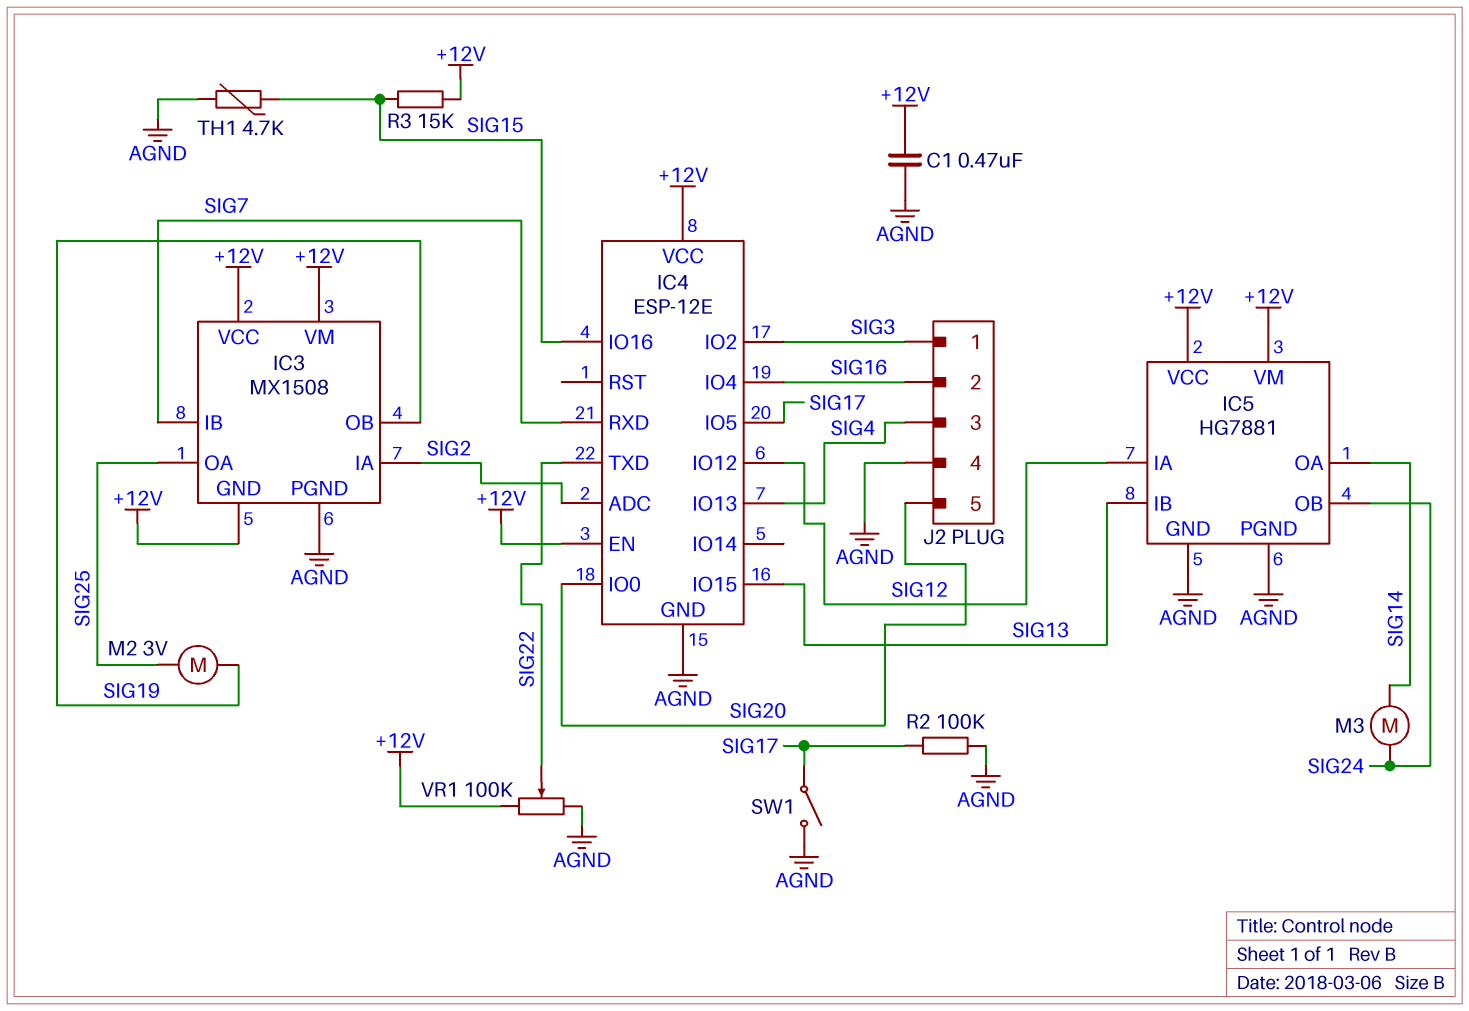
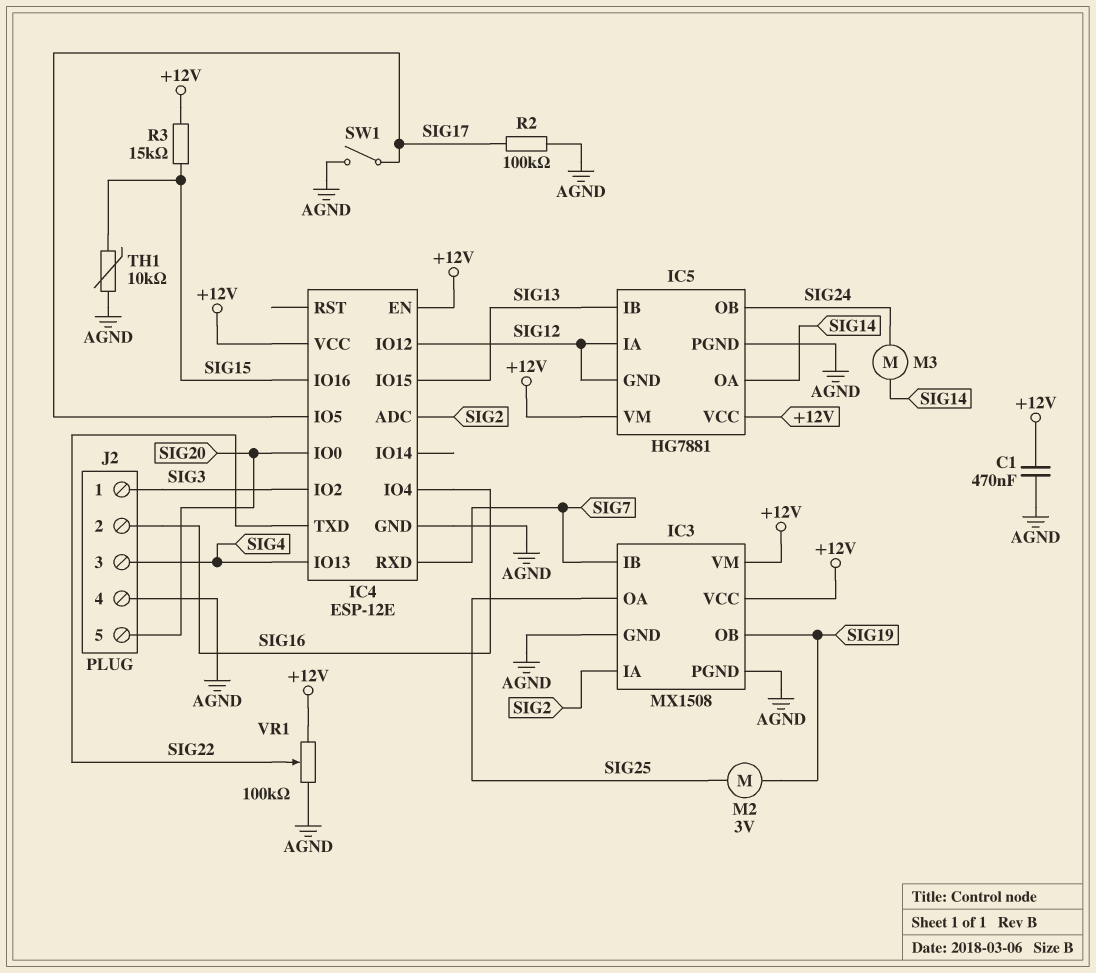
IC3 pin GND: +12V -> AGND
IC5 pin GND: AGND -> SIG12
TH1: 4.7k (AGND, SIG15) -> 10k (AGND, SIG15)

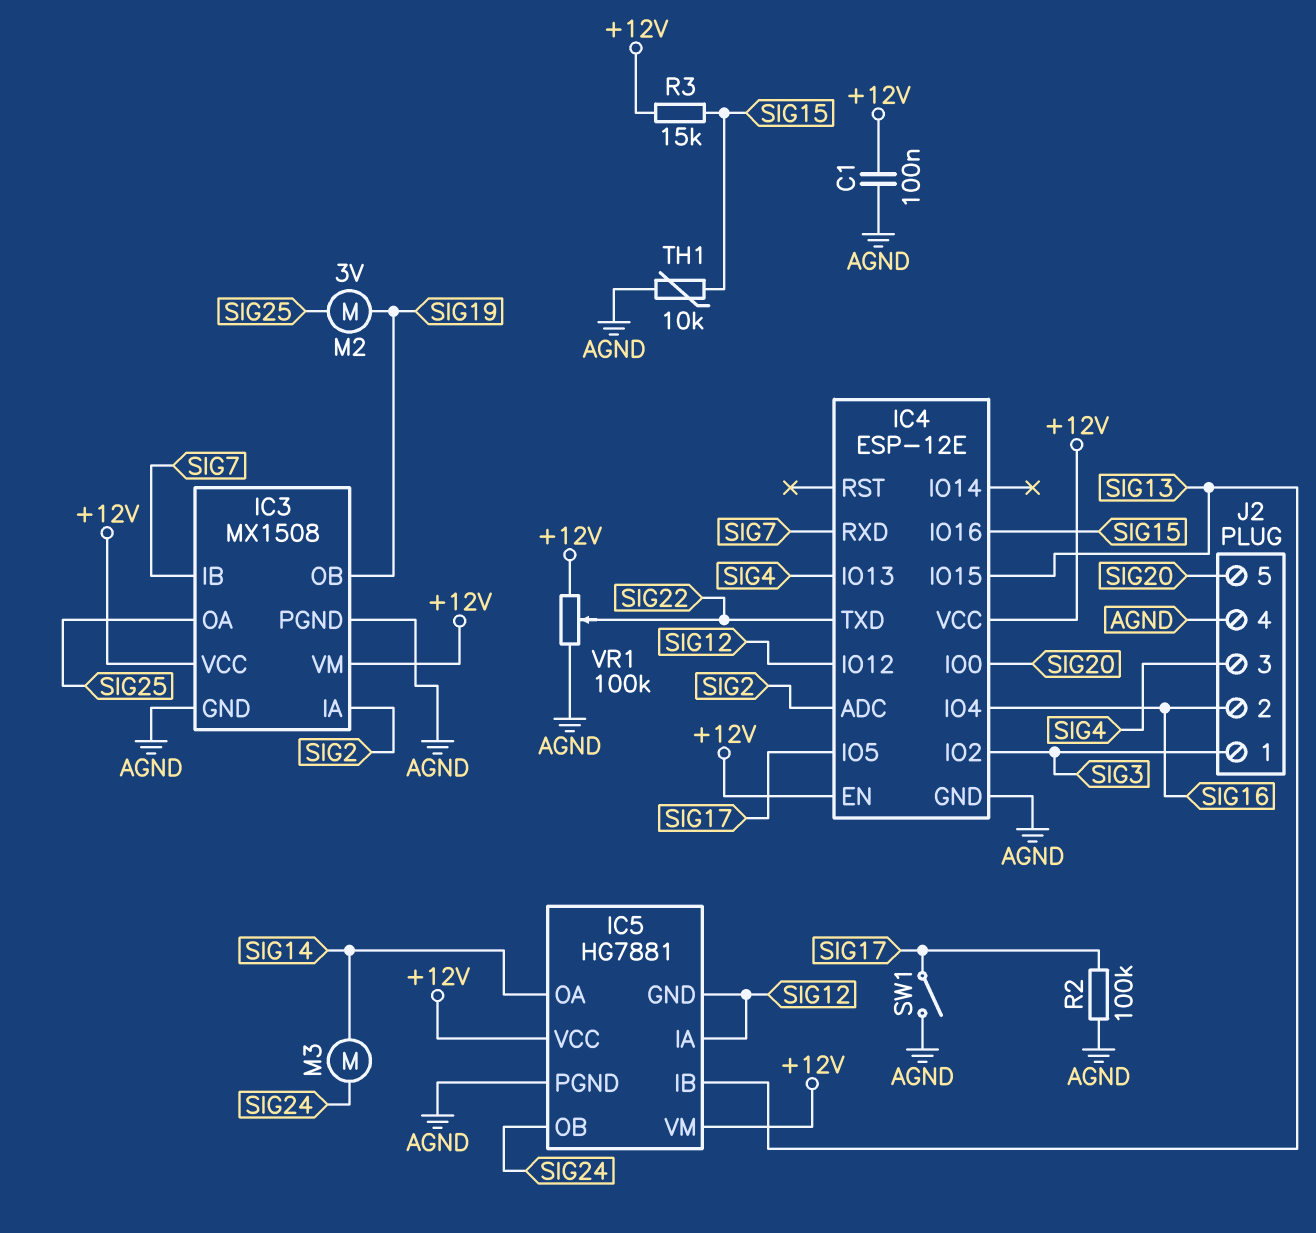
C1: 470nF (+12V, AGND) -> 100nF (+12V, AGND)

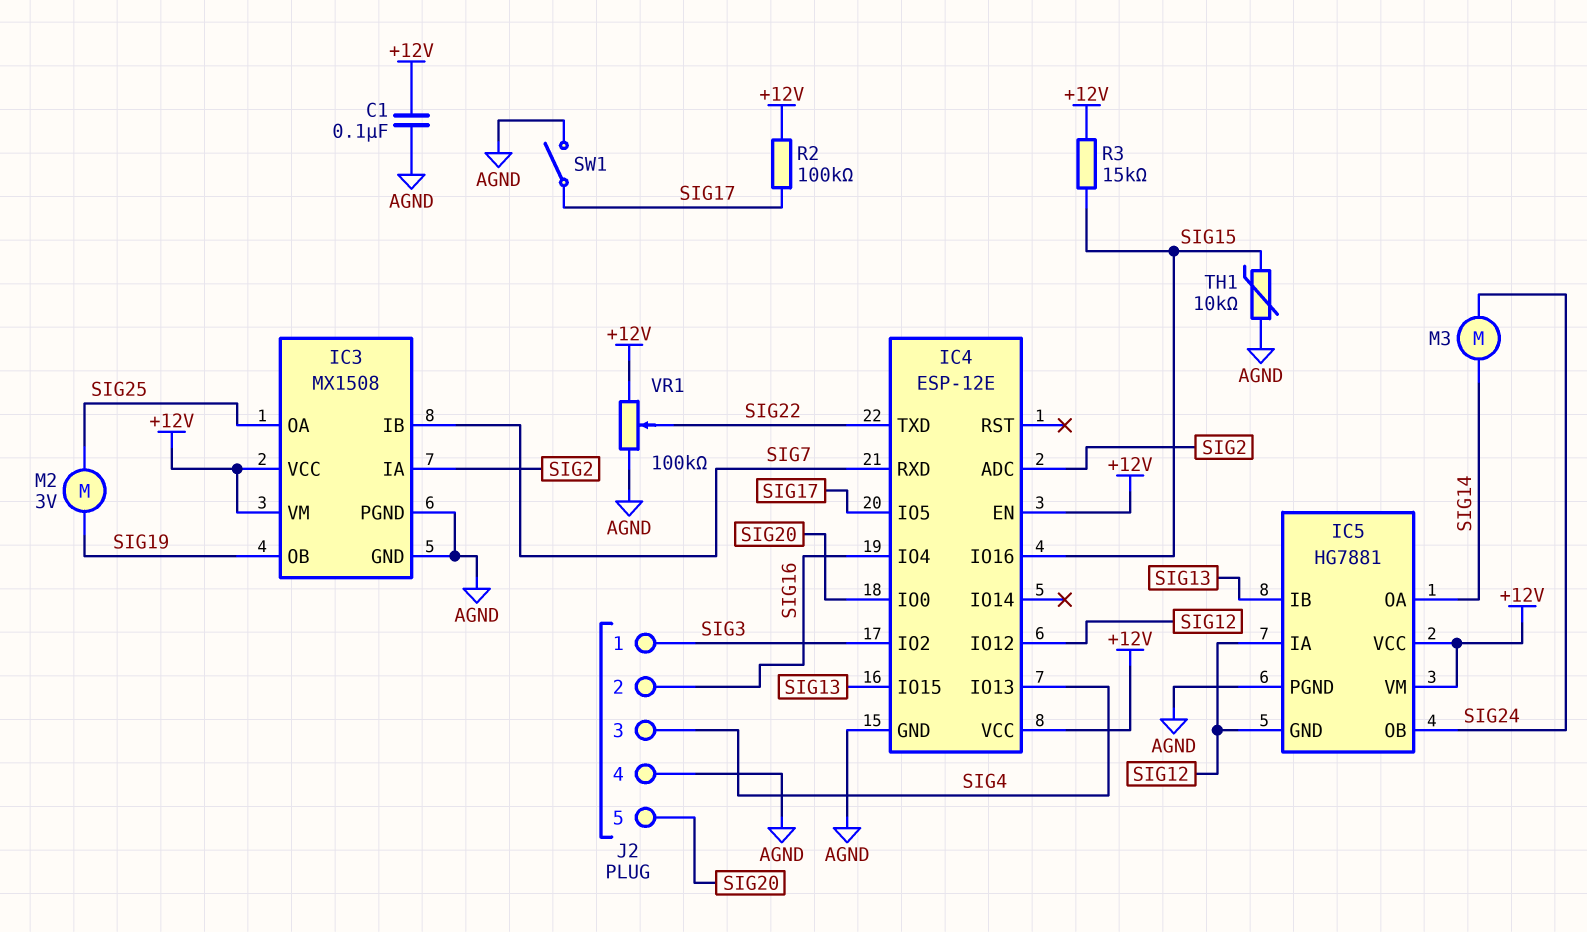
R2: 100k (AGND, SIG17) -> 100k (+12V, SIG17)

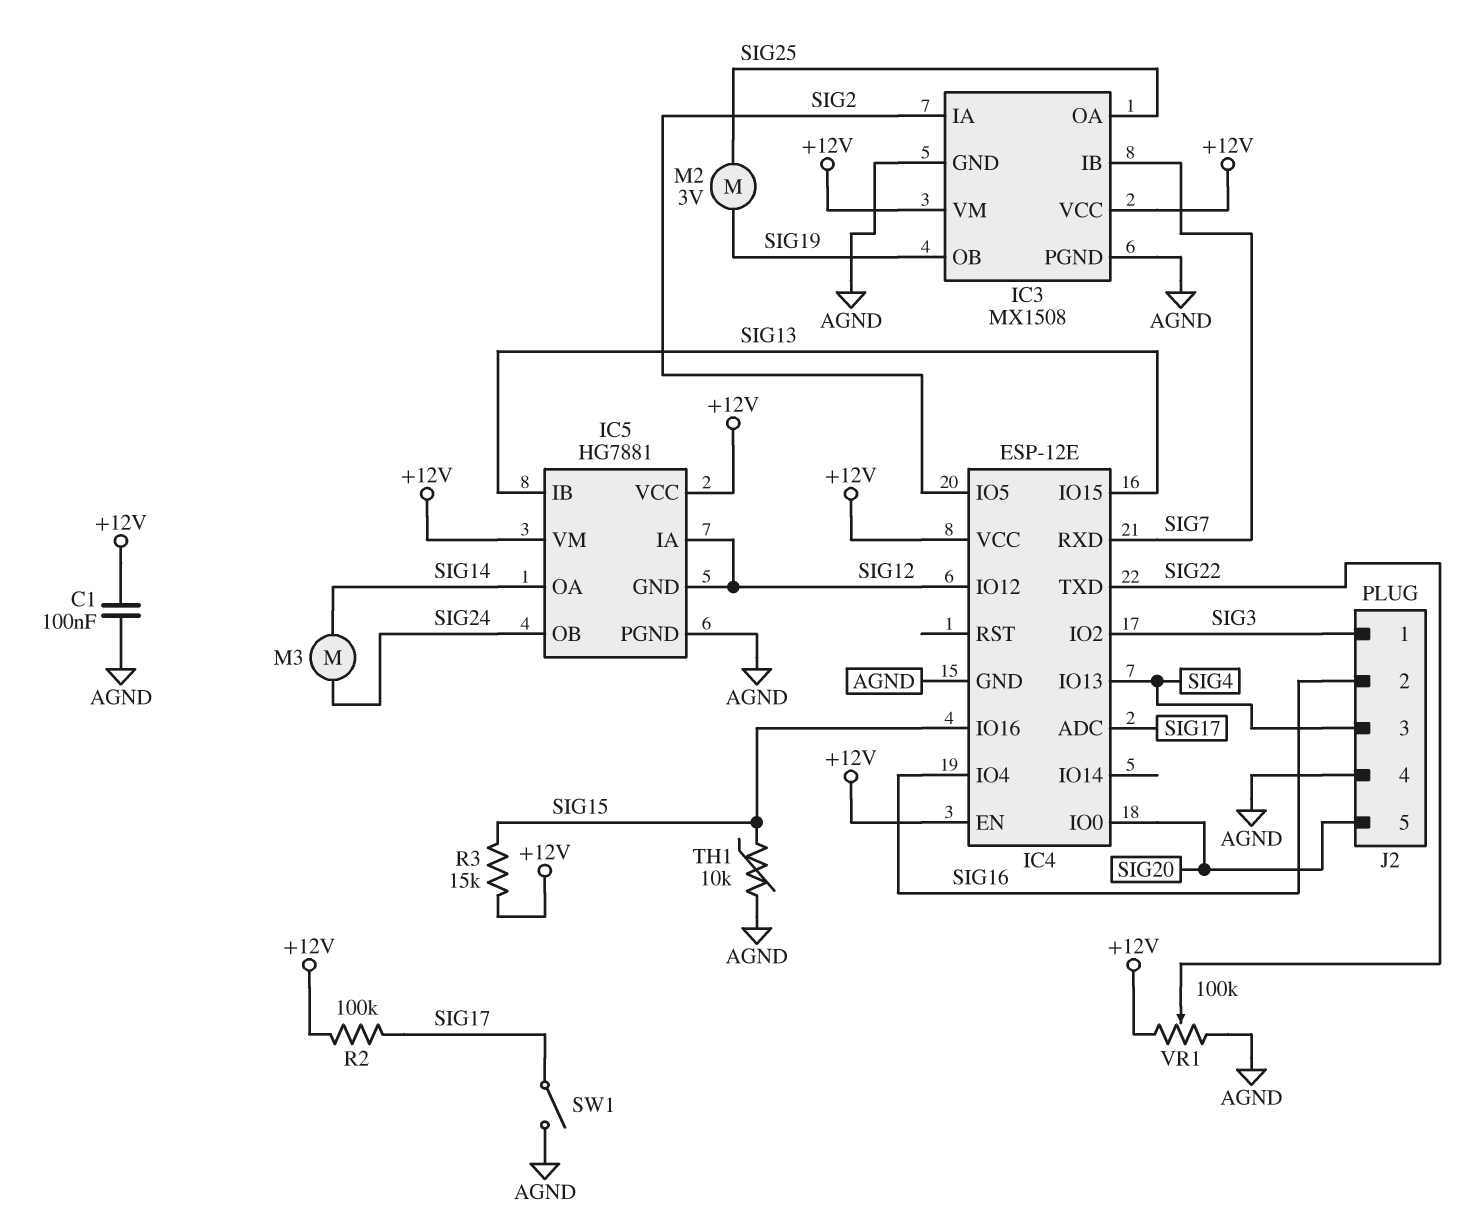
IC4 pin ADC: SIG2 -> SIG17
IC4 pin IO5: SIG17 -> SIG2

